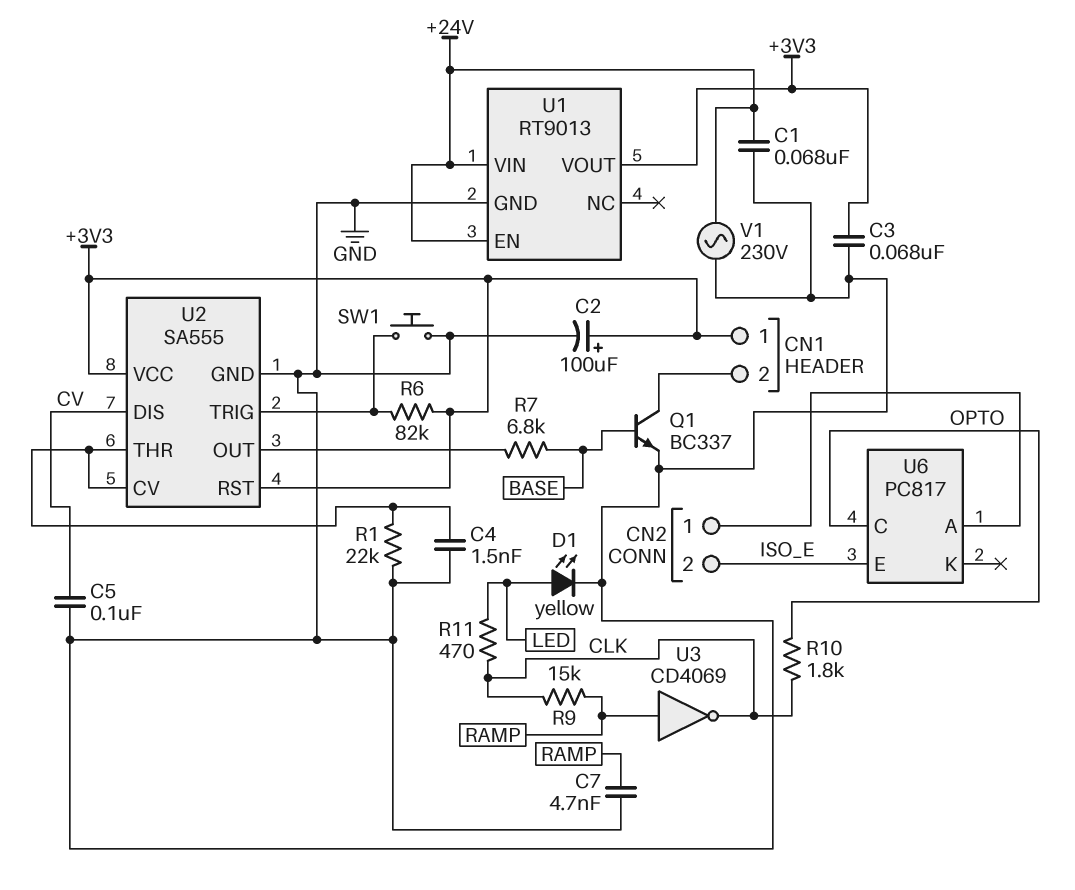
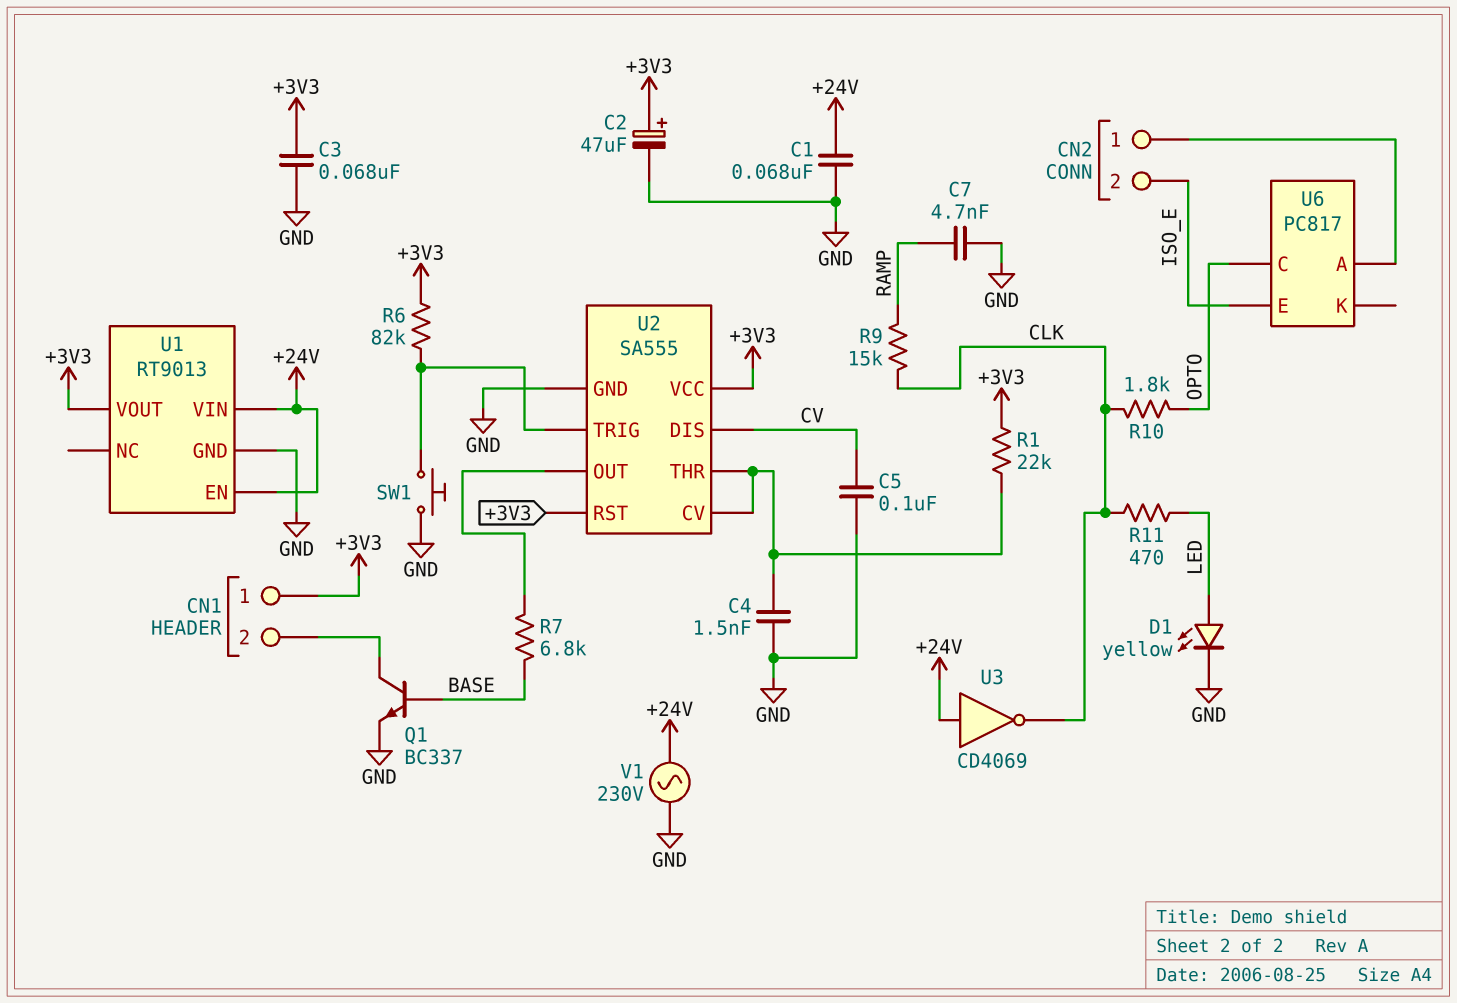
C2: 100uF (plus +3V3, minus GND) -> 47uF (plus +3V3, minus GND)
R1: 22k (GND, U2/CV) -> 22k (+3V3, U2/CV)
U3: NOT CD4069 (in RAMP, out CLK) -> NOT CD4069 (in +24V, out CLK)

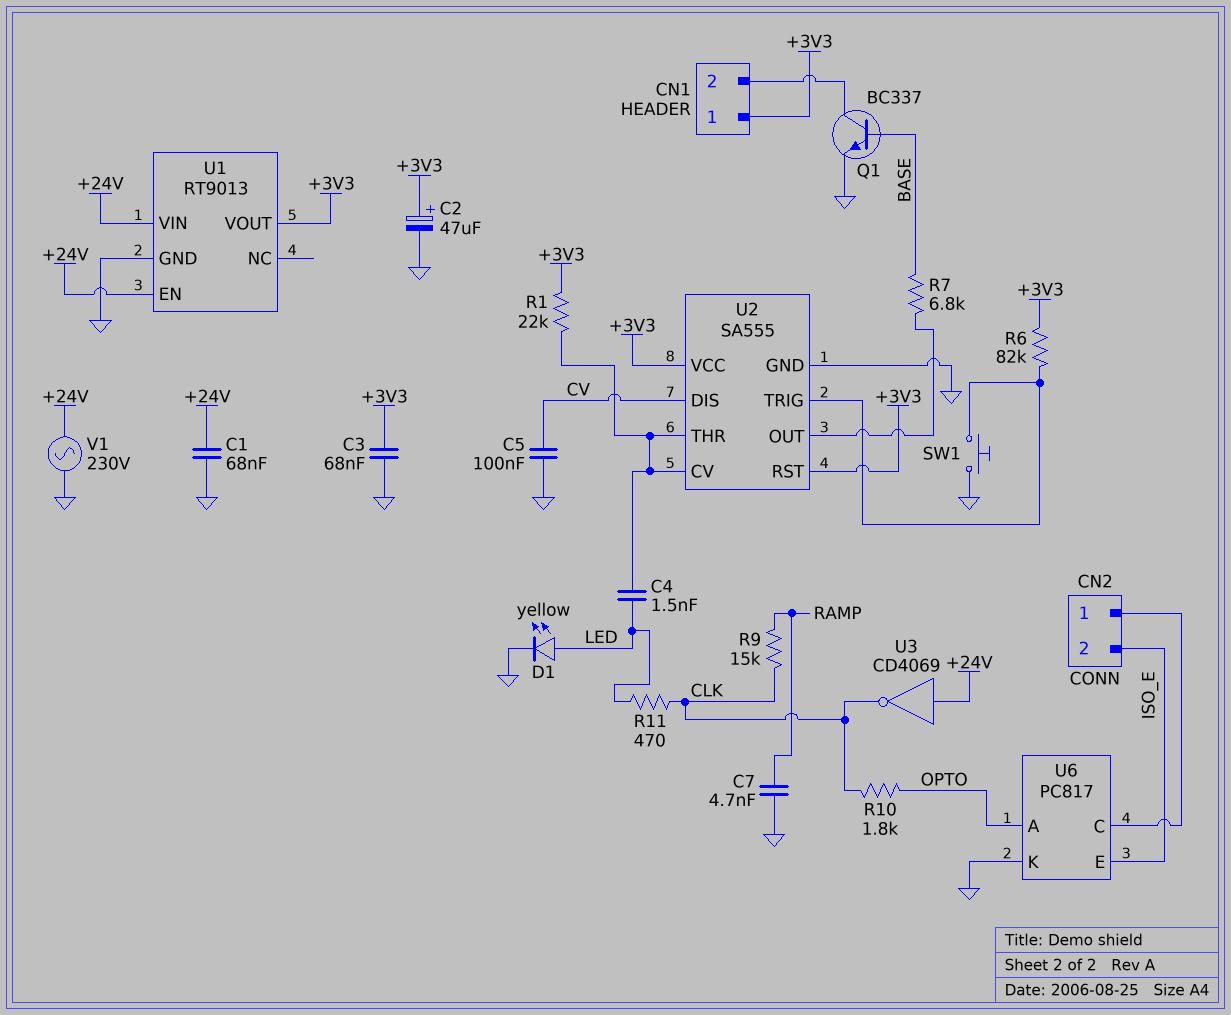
C4: 1.5nF (GND, U2/CV) -> 1.5nF (LED, U2/CV)
U6 pin A: CN2/1 -> OPTO
U6 pin C: OPTO -> CN2/1
U6 pin K: none -> GND

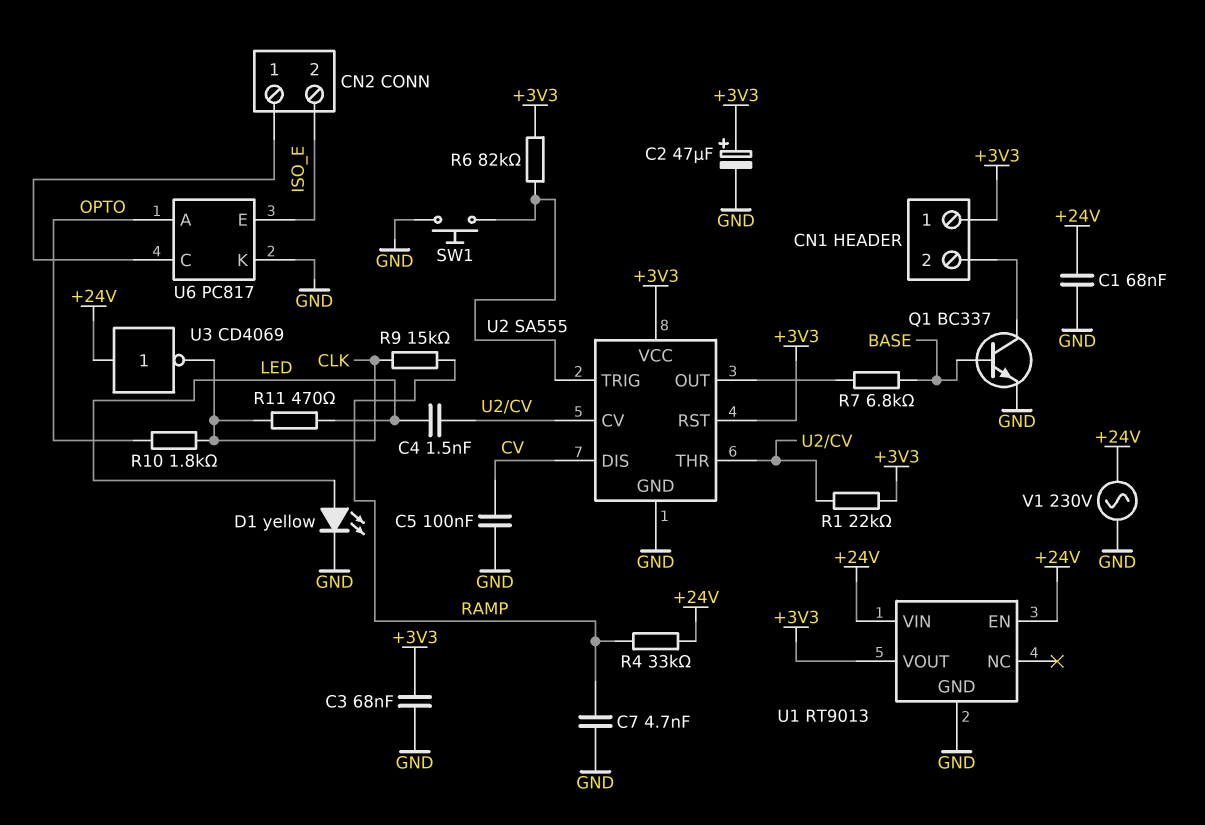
R4: none -> 33k (+24V, RAMP)

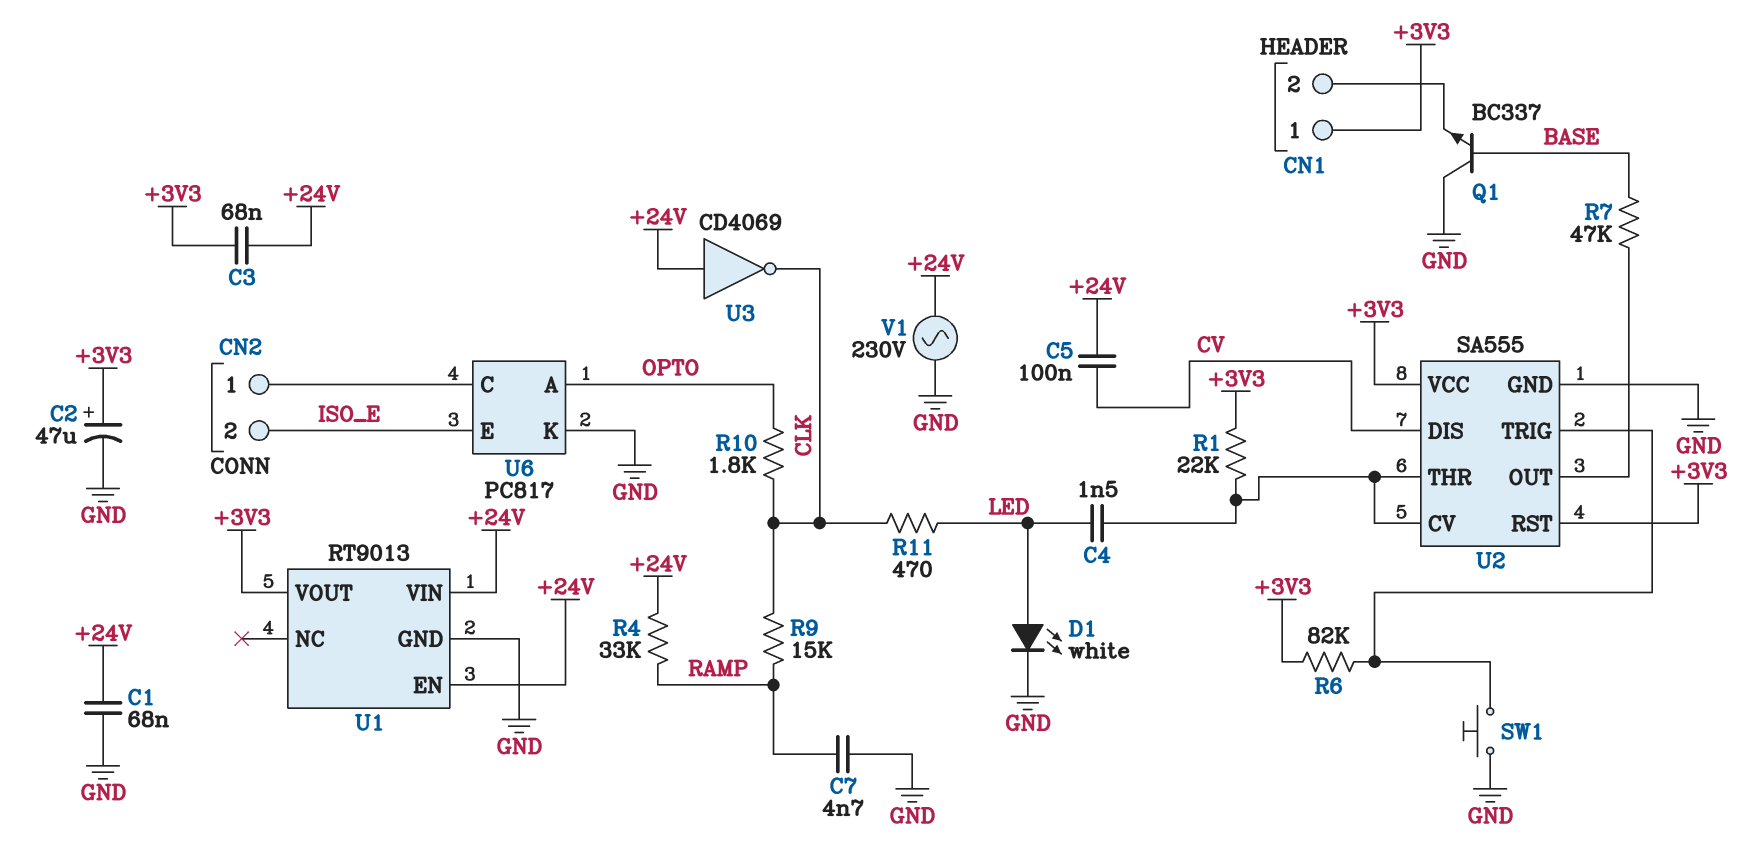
C3: 68nF (+3V3, GND) -> 68nF (+3V3, +24V)
C5: 100nF (CV, GND) -> 100nF (+24V, CV)
D1: LED yellow (A LED, K GND) -> LED white (A LED, K GND)
Q1: NPN BC337 (B BASE, C CN1/2, E GND) -> NPN BC337 (B BASE, C GND, E CN1/2)
R7: 6.8k (BASE, U2/OUT) -> 47k (BASE, U2/OUT)

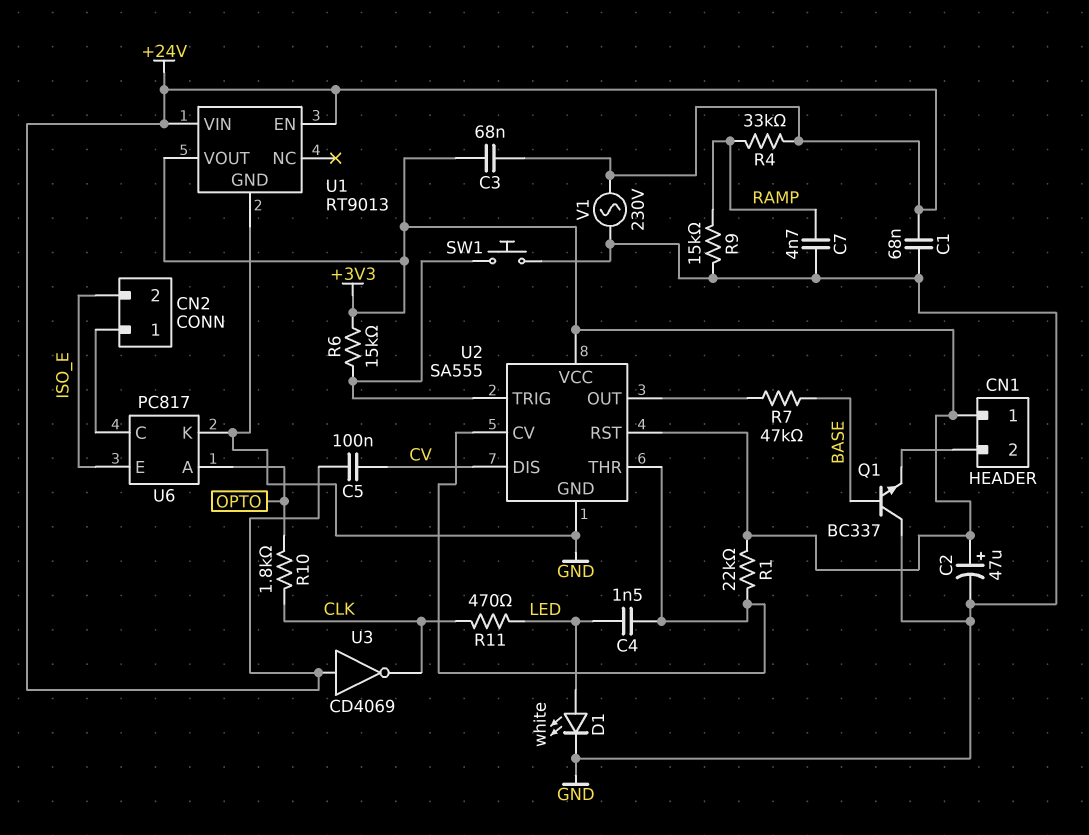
R6: 82k (+3V3, U2/TRIG) -> 15k (+3V3, U2/TRIG)
R9: 15k (CLK, RAMP) -> 15k (GND, RAMP)

